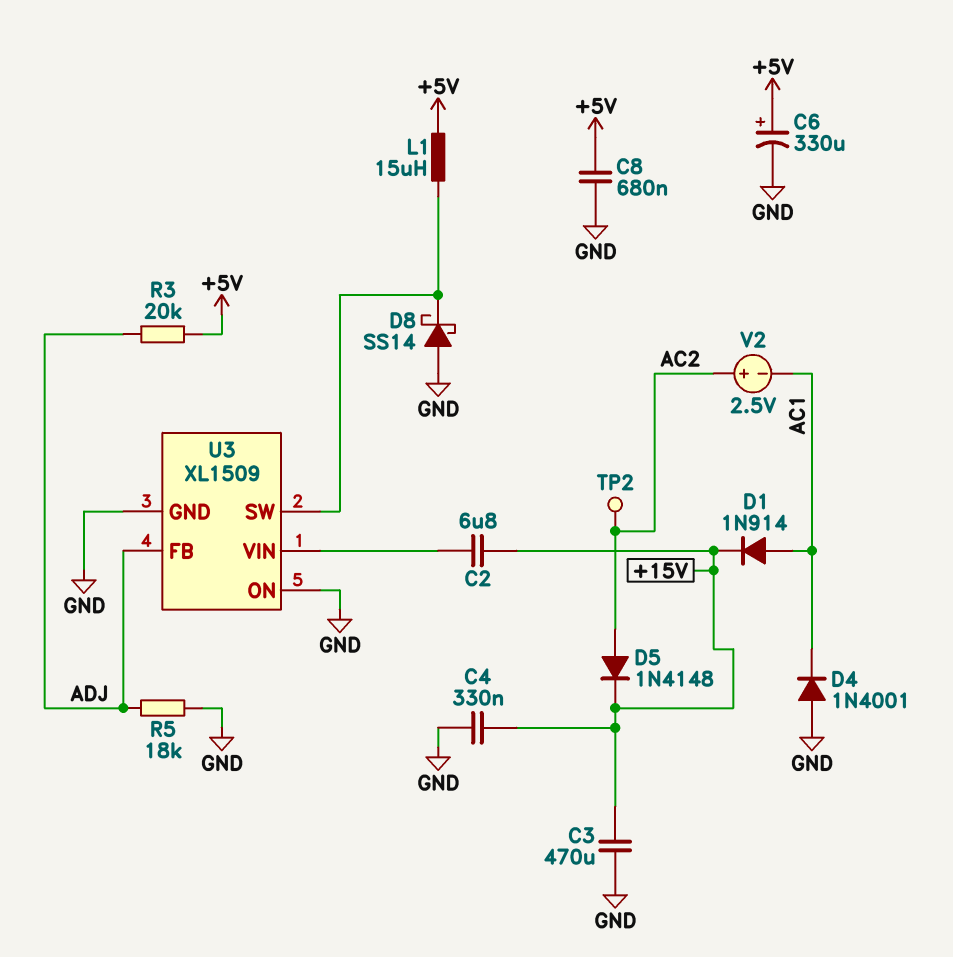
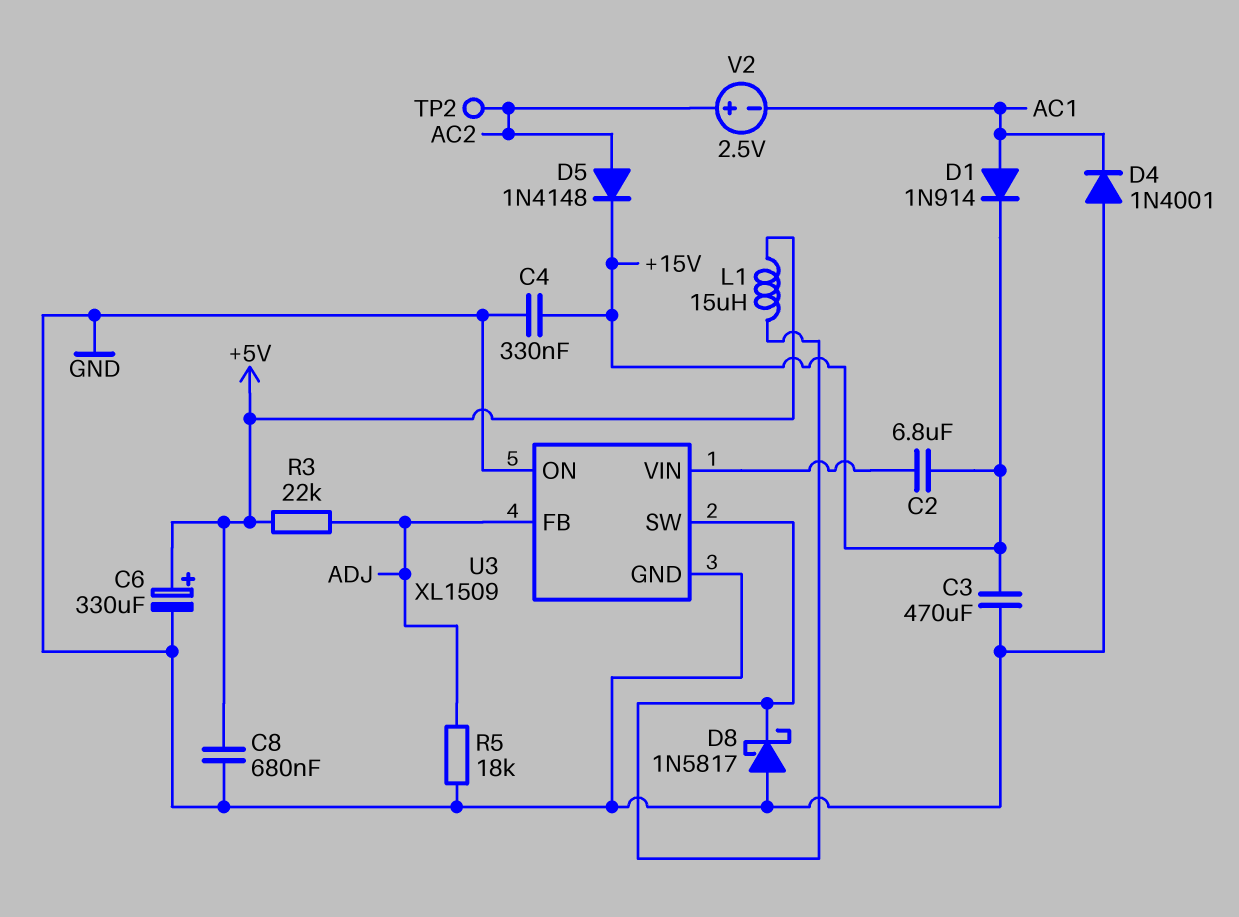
D8: schottky SS14 (A GND, K U3/SW) -> schottky 1N5817 (A GND, K U3/SW)
R3: 20k (+5V, ADJ) -> 22k (+5V, ADJ)

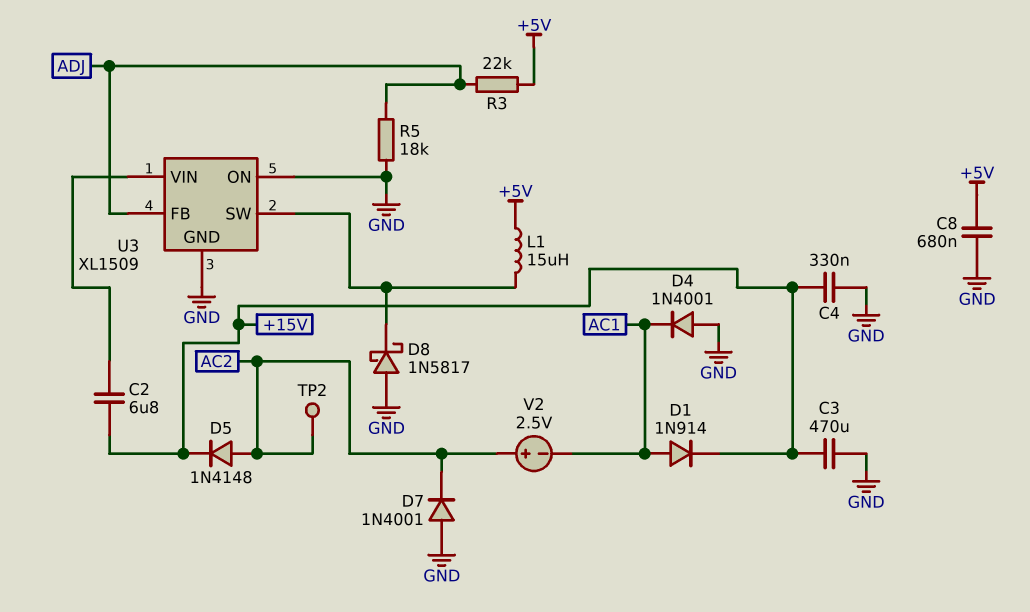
C6: 330uF (plus +5V, minus GND) -> none
D7: none -> diode 1N4001 (A GND, K AC2)

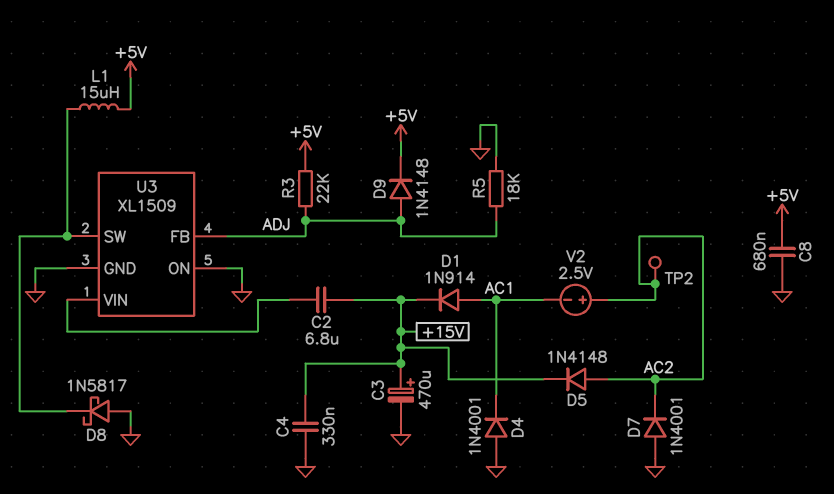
C3: 470uF (+15V, GND) -> 470uF (plus +15V, minus GND)
D9: none -> diode 1N4148 (A ADJ, K +5V)

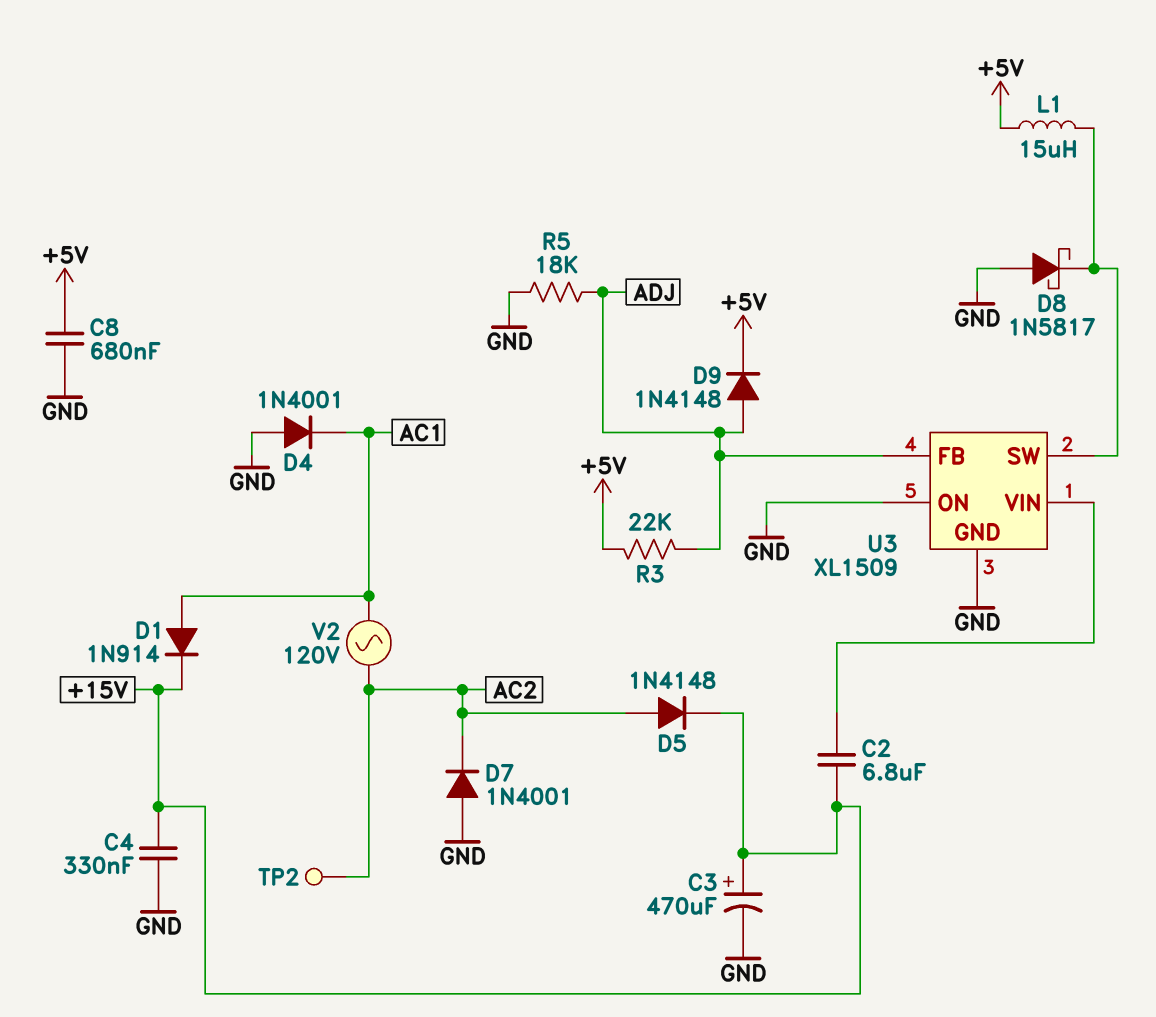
V2: 2.5V (plus AC2, minus AC1) -> AC 120V (AC1, AC2)

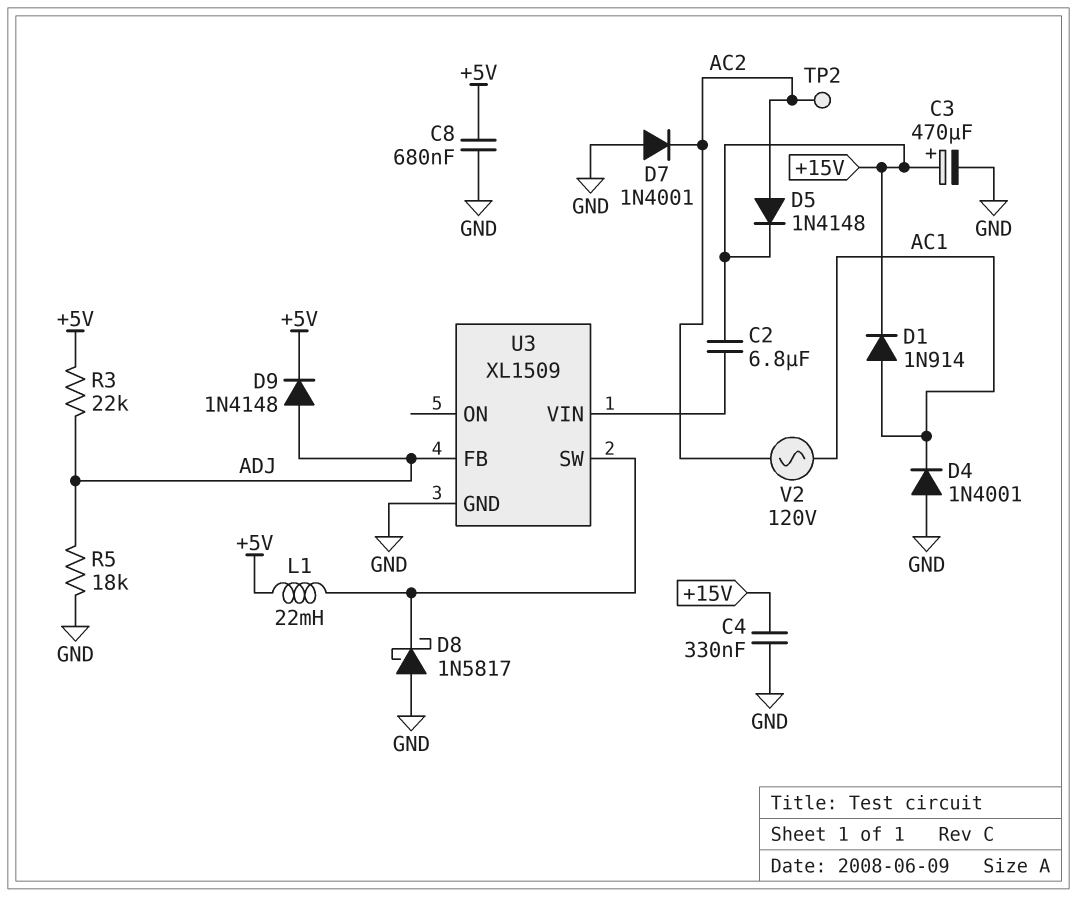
L1: 15uH (+5V, U3/SW) -> 22mH (+5V, U3/SW)
U3 pin ON: GND -> none

